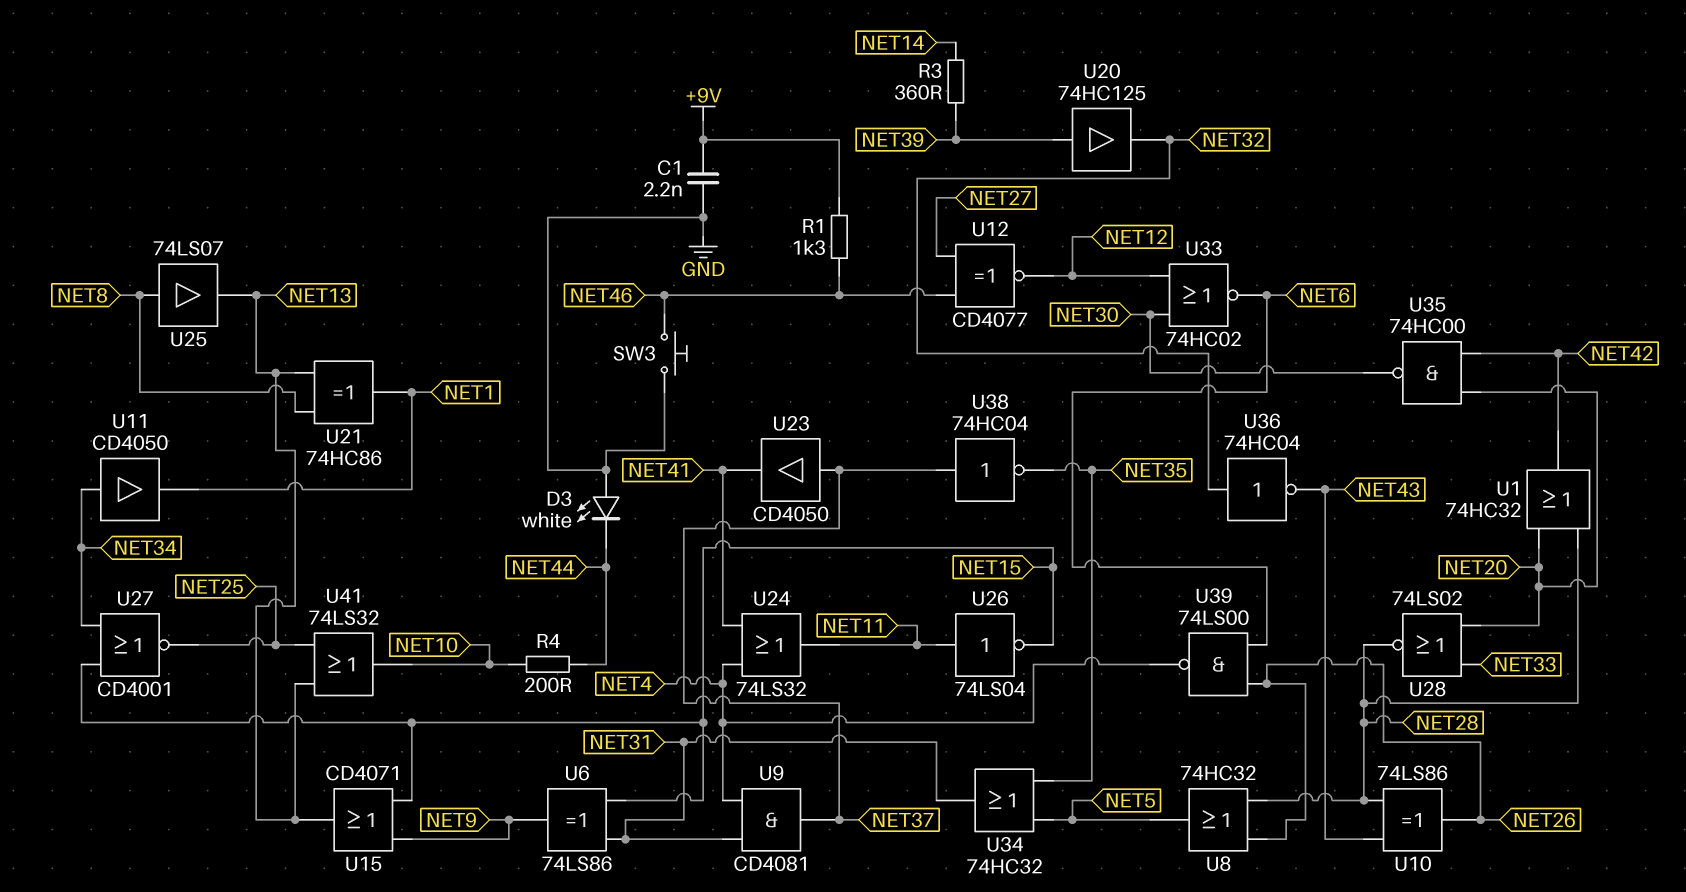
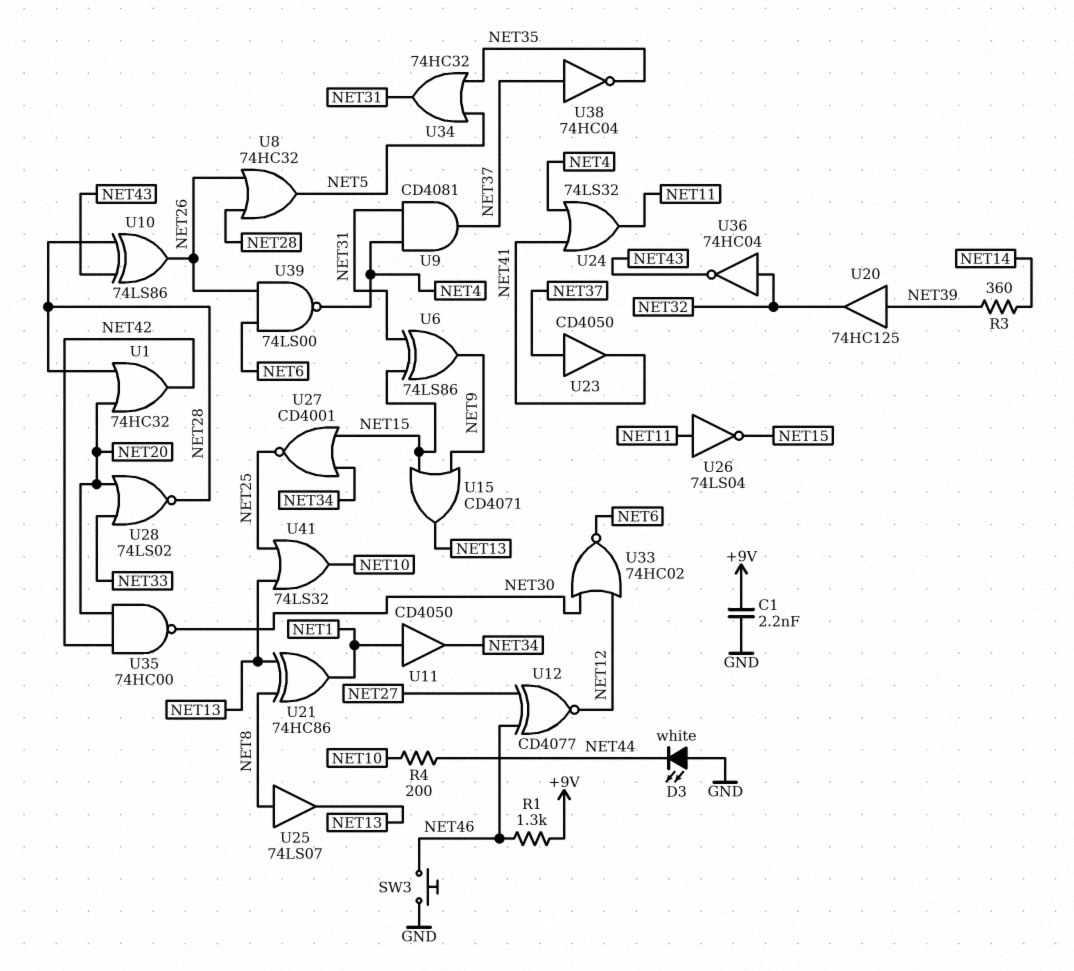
U11: buffer CD4050 (in NET34, out NET1) -> buffer CD4050 (in NET1, out NET34)

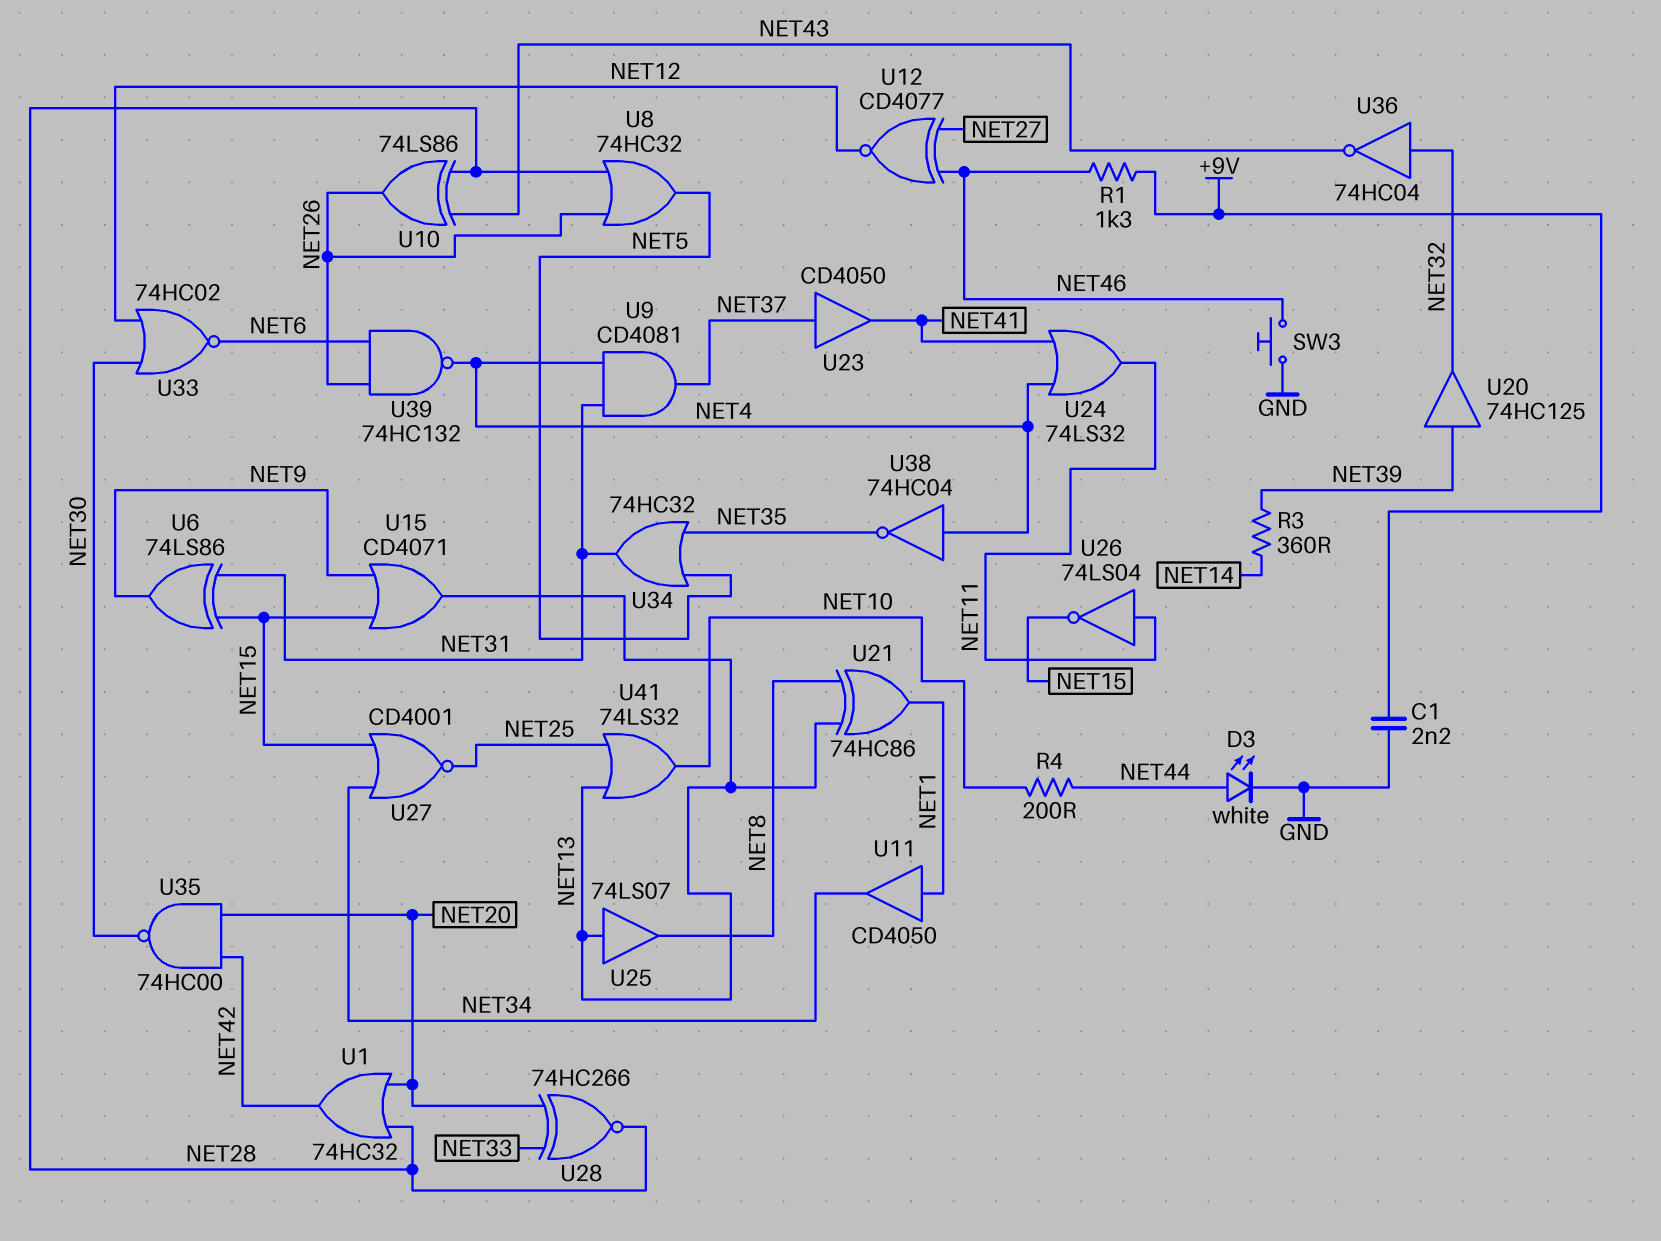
D3: LED white (A GND, K NET44) -> LED white (A NET44, K GND)
U25: buffer 74LS07 (in NET8, out NET13) -> buffer 74LS07 (in NET13, out NET8)
U28: NOR 74LS02 (in NET20, in NET33, out NET28) -> XNOR 74HC266 (in NET20, in NET33, out NET28)
U38: NOT 74HC04 (in NET37, out NET35) -> NOT 74HC04 (in NET4, out NET35)
U39: NAND 74LS00 (in NET6, in NET26, out NET4) -> NAND 74HC132 (in NET6, in NET26, out NET4)

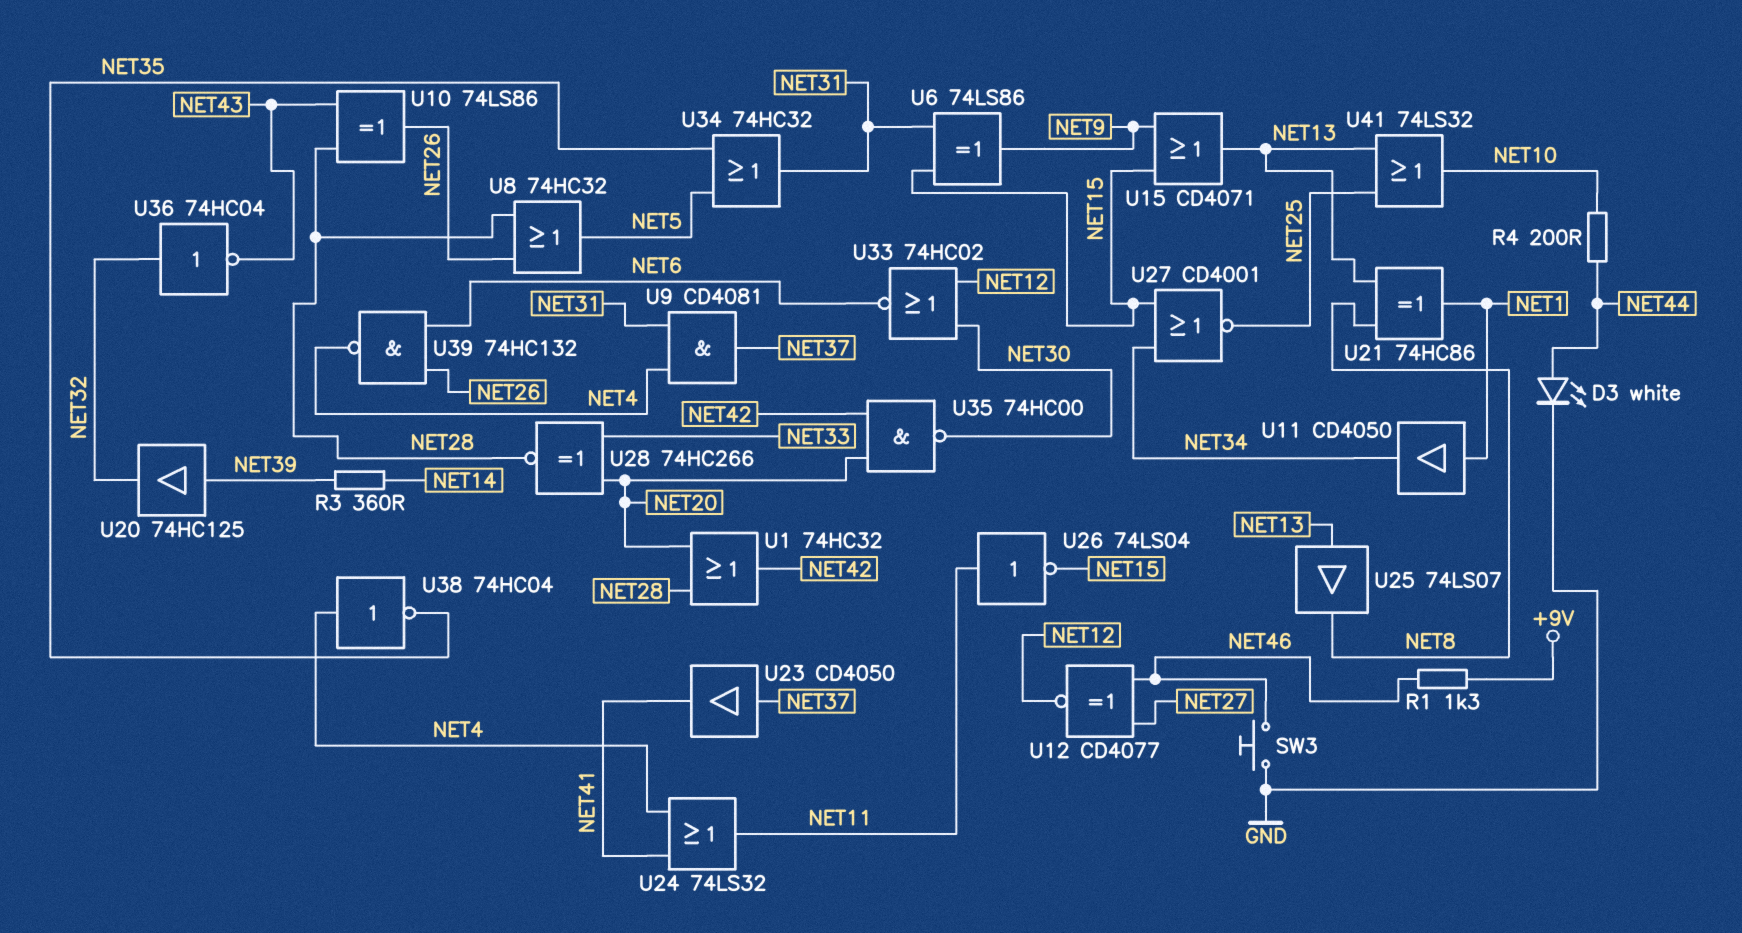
C1: 2.2nF (+9V, GND) -> none

